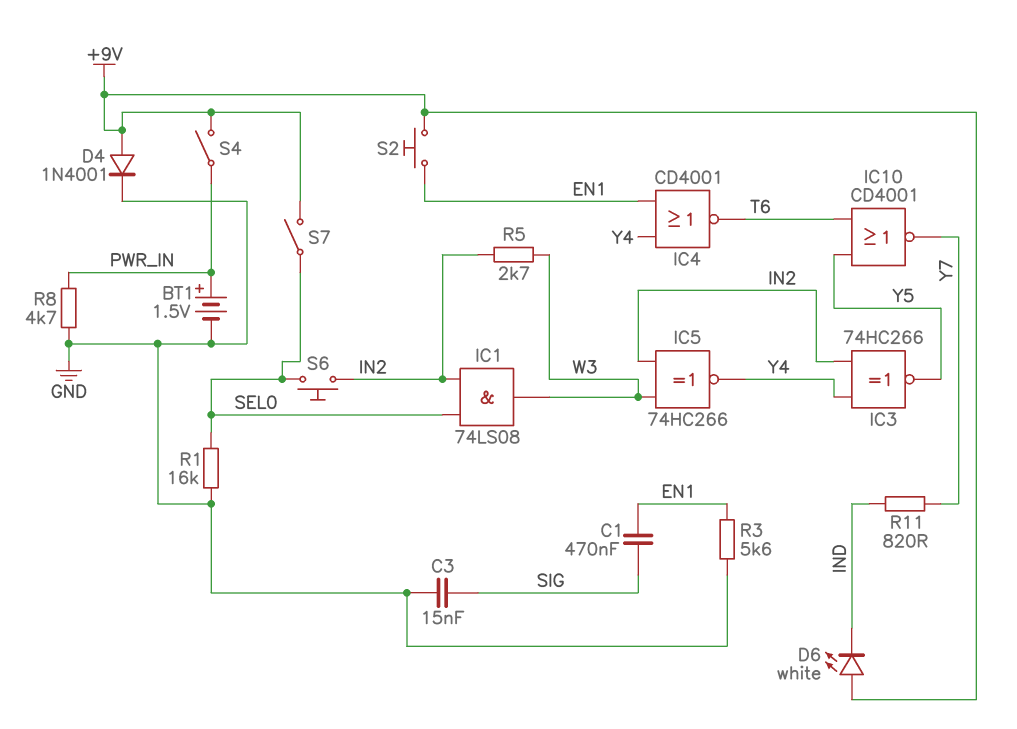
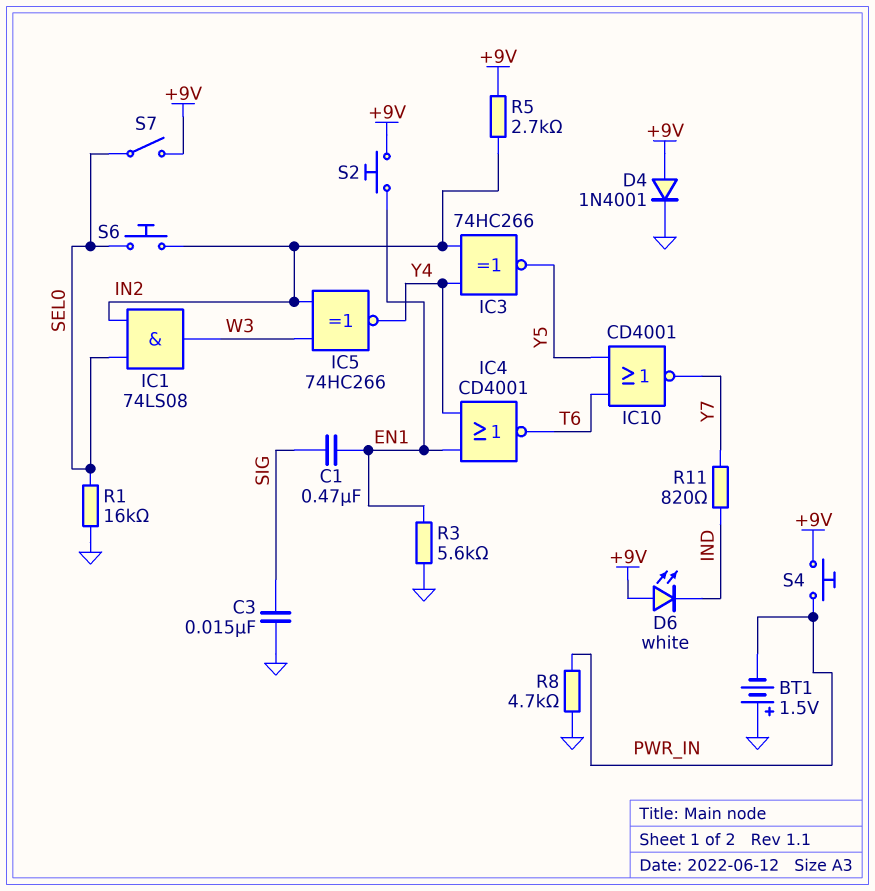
BT1: 1.5V (plus PWR_IN, minus GND) -> 1.5V (plus GND, minus PWR_IN)
R5: 2.7k (IN2, W3) -> 2.7k (+9V, IN2)
S4: switch (+9V, PWR_IN) -> button (+9V, PWR_IN)

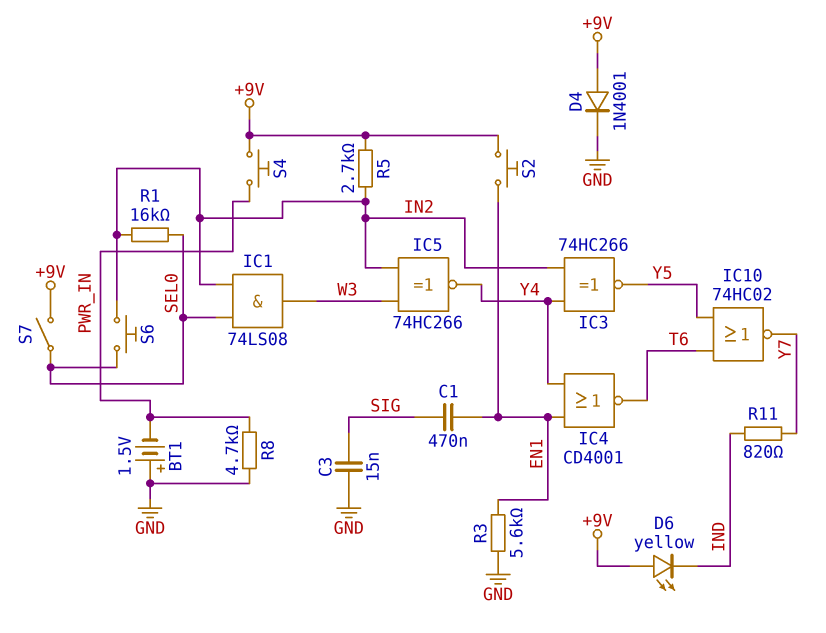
D6: LED white (A +9V, K IND) -> LED yellow (A +9V, K IND)
IC10: NOR CD4001 (in T6, in Y5, out Y7) -> NOR 74HC02 (in T6, in Y5, out Y7)
R1: 16k (GND, SEL0) -> 16k (IN2, SEL0)

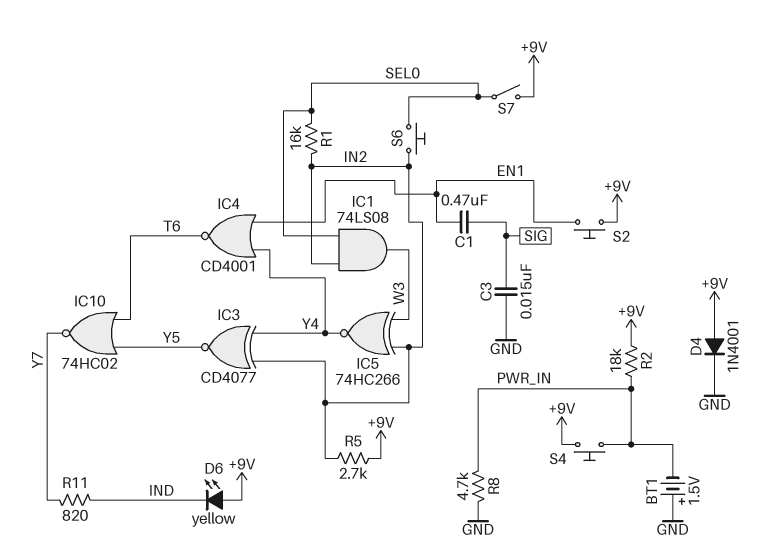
IC3: XNOR 74HC266 (in IN2, in Y4, out Y5) -> XNOR CD4077 (in IN2, in Y4, out Y5)
R2: none -> 18k (+9V, PWR_IN)
R3: 5.6k (EN1, GND) -> none

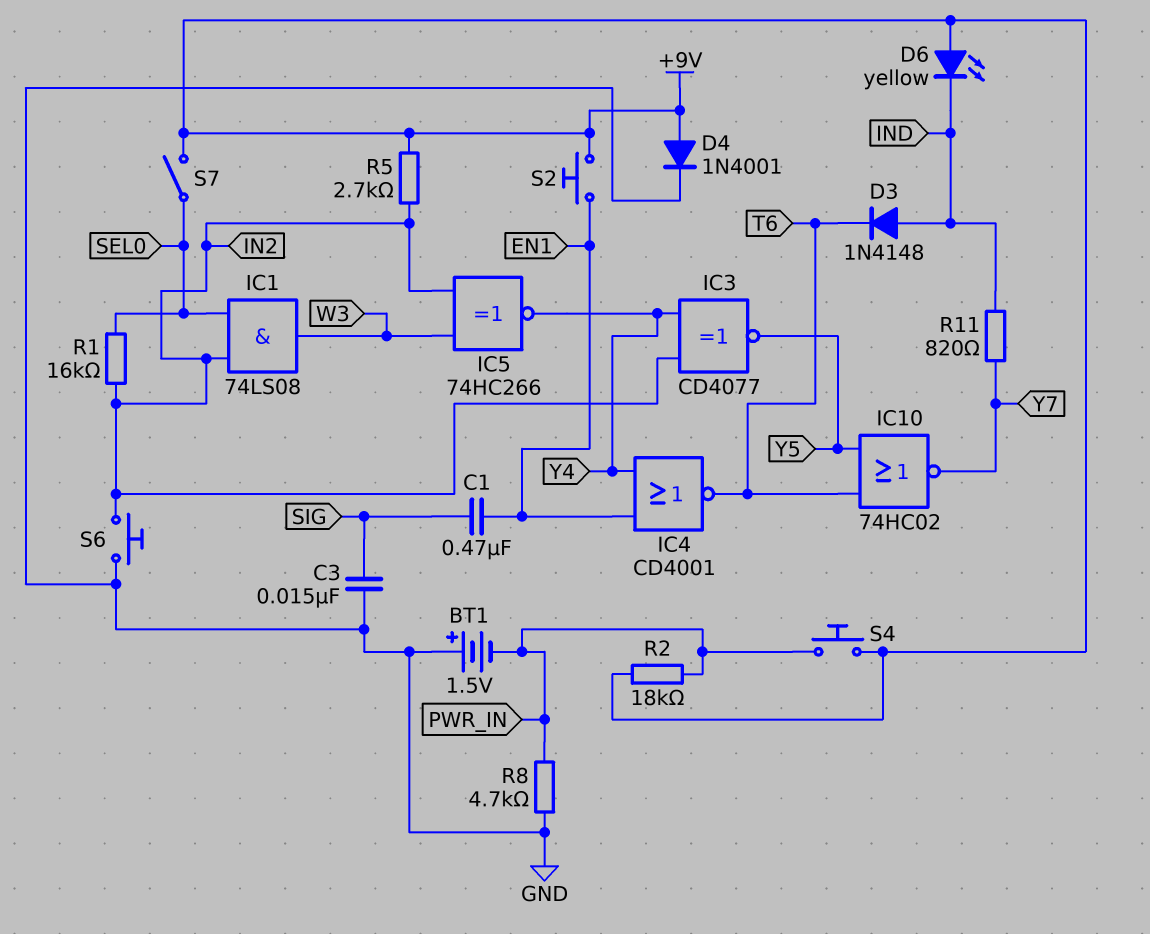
D3: none -> diode 1N4148 (A IND, K T6)
S6: button (IN2, SEL0) -> button (GND, IN2)

